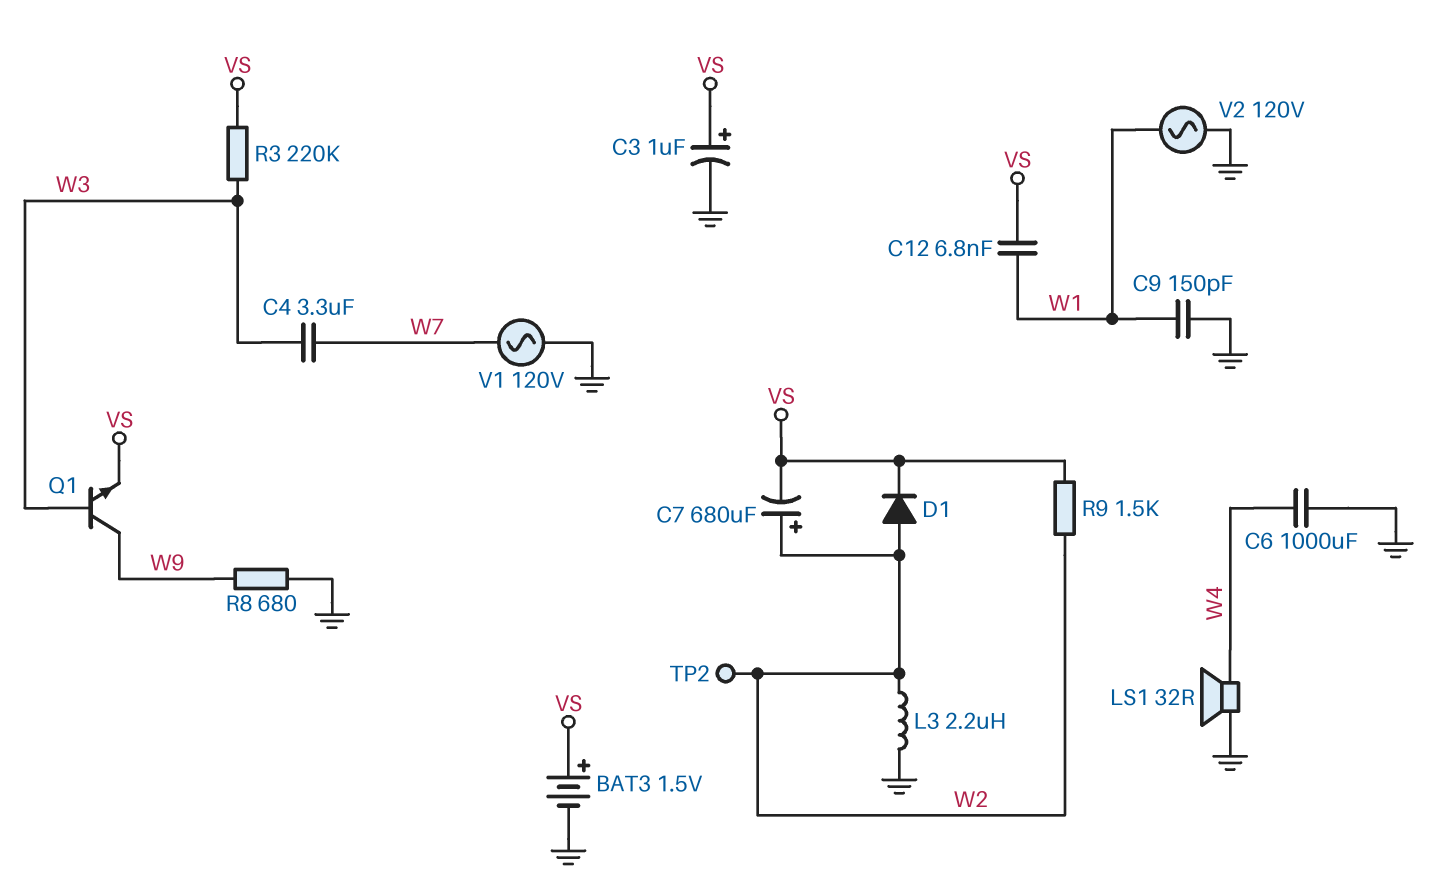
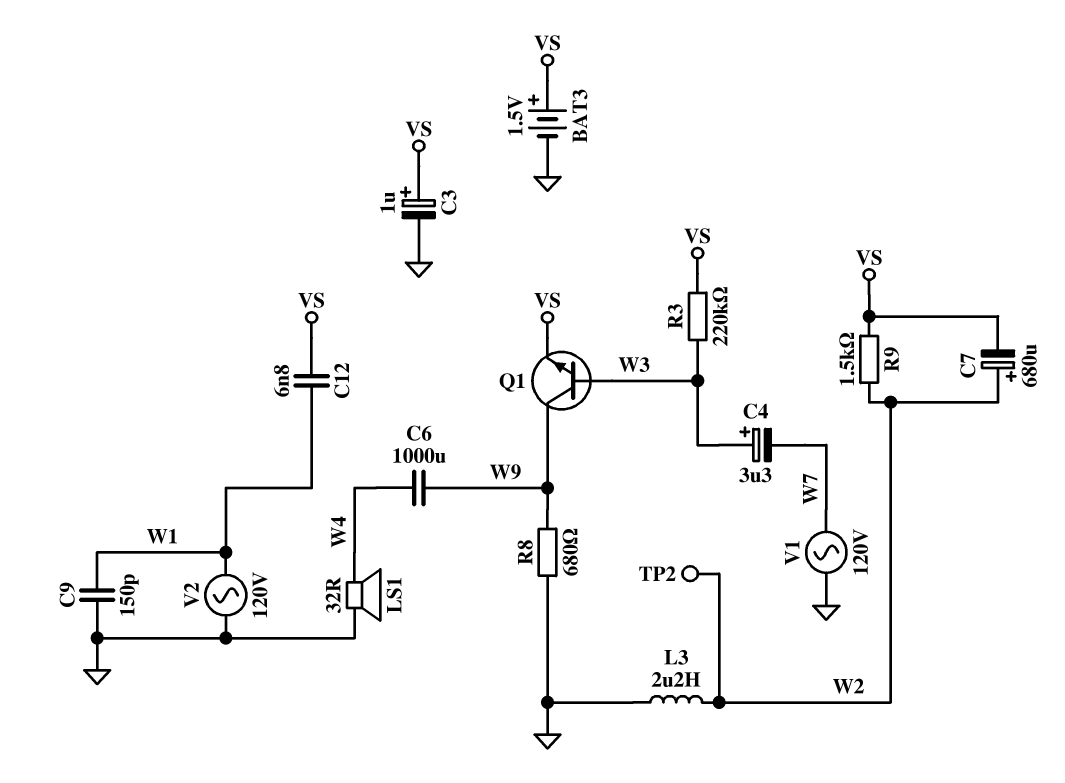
C4: 3.3uF (W3, W7) -> 3.3uF (plus W3, minus W7)
C6: 1000uF (GND, W4) -> 1000uF (W4, W9)
D1: diode (A W2, K VS) -> none

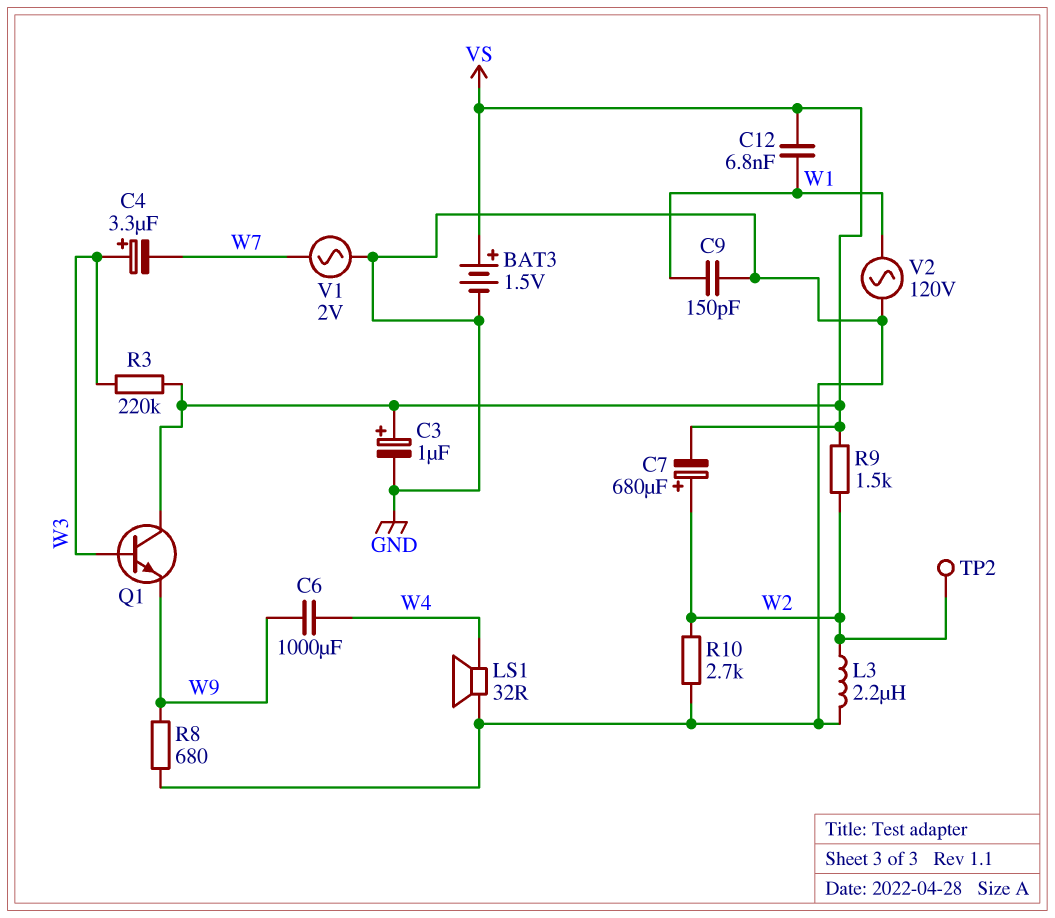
Q1: NPN (B W3, C W9, E VS) -> NPN (B W3, C VS, E W9)
R10: none -> 2.7k (GND, W2)
V1: AC 120V (GND, W7) -> AC 2V (GND, W7)

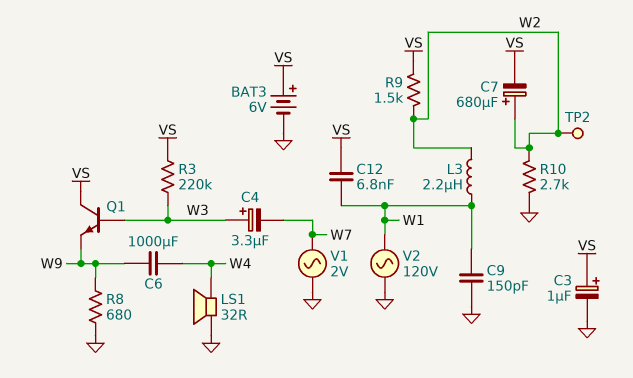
BAT3: 1.5V (plus VS, minus GND) -> 6V (plus VS, minus GND)
L3: 2.2uH (GND, W2) -> 2.2uH (W1, W2)

